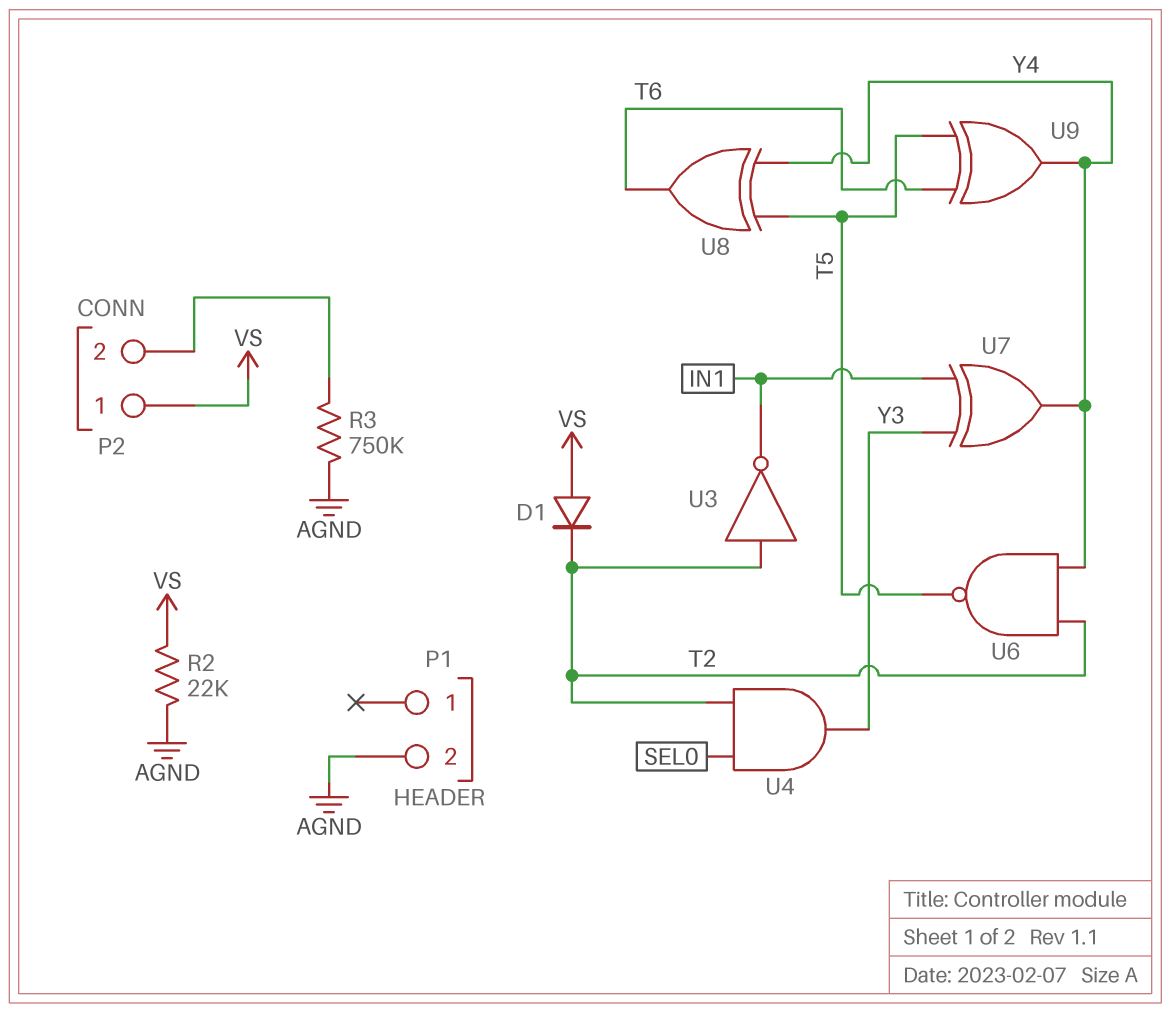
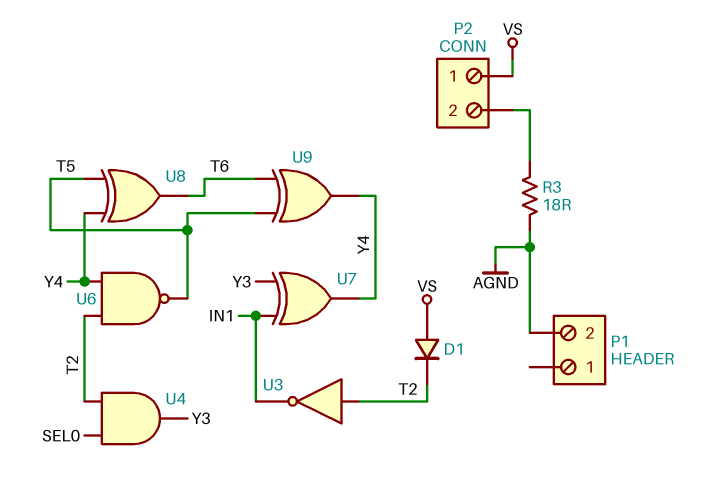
R2: 22k (AGND, VS) -> none
R3: 750k (AGND, P2/2) -> 18 (AGND, P2/2)

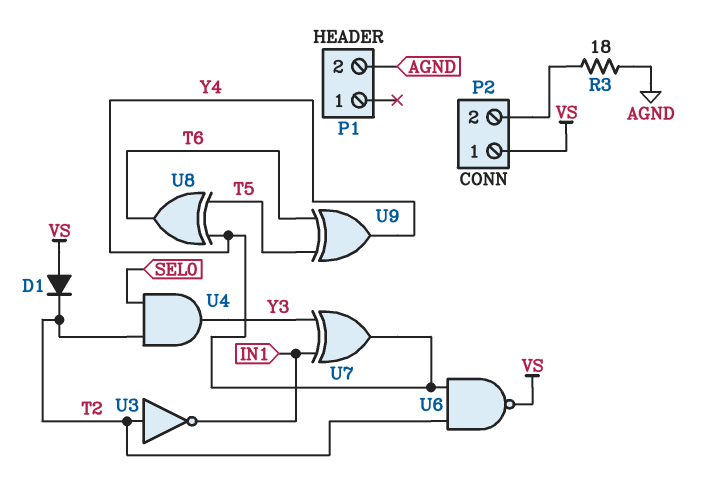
U6: NAND (in T2, in Y4, out T5) -> NAND (in T2, in Y4, out VS)

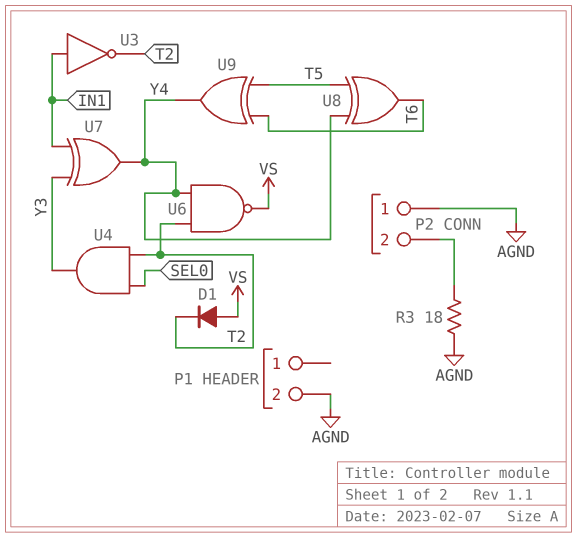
P2 pin 1: VS -> AGND
U3: NOT (in T2, out IN1) -> NOT (in IN1, out T2)

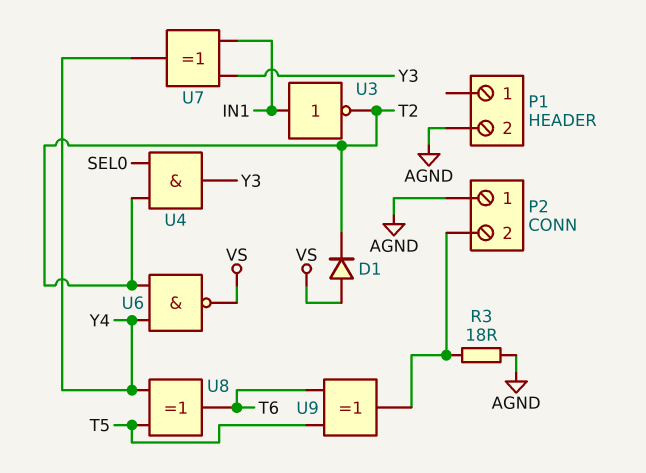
U9: XOR (in T5, in T6, out Y4) -> XOR (in T5, in T6, out P2/2)

